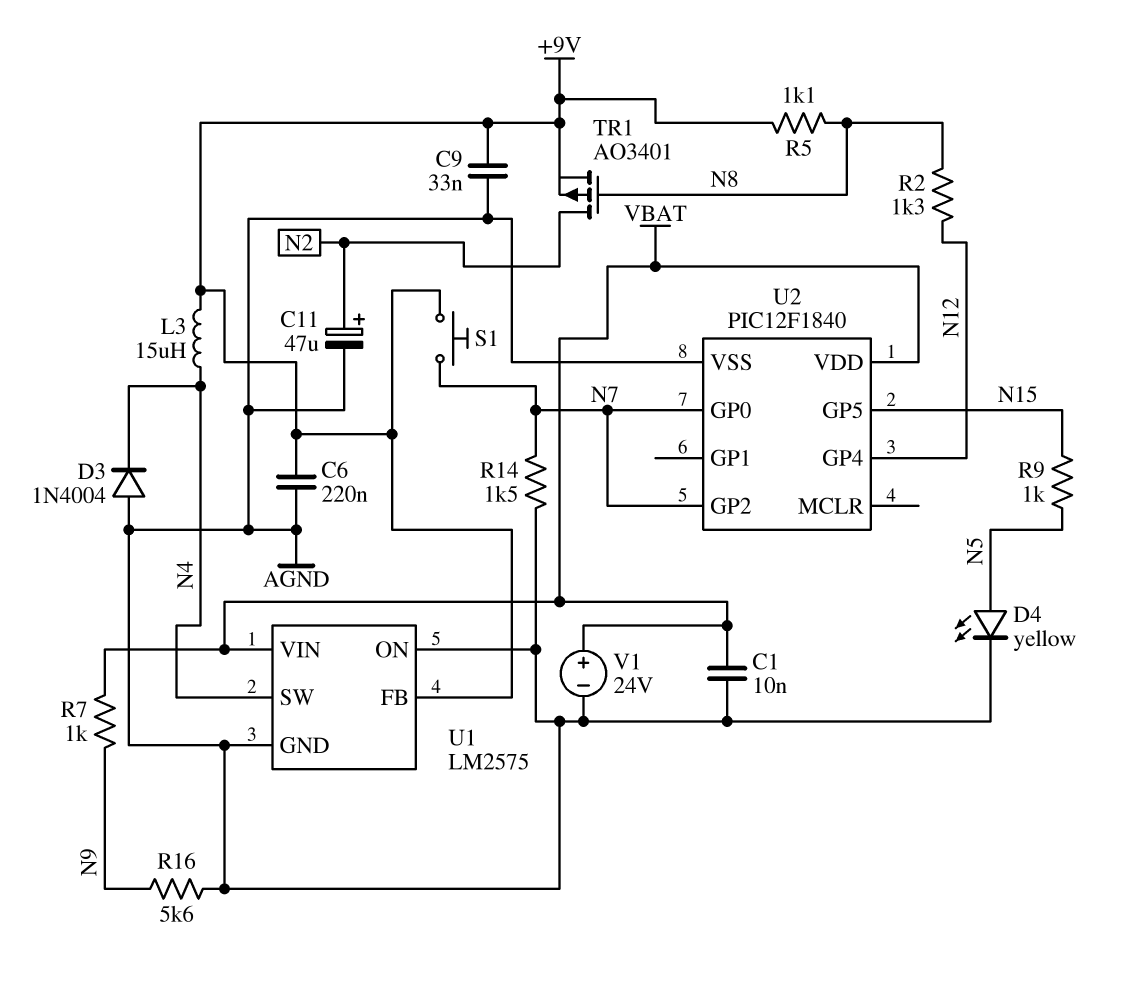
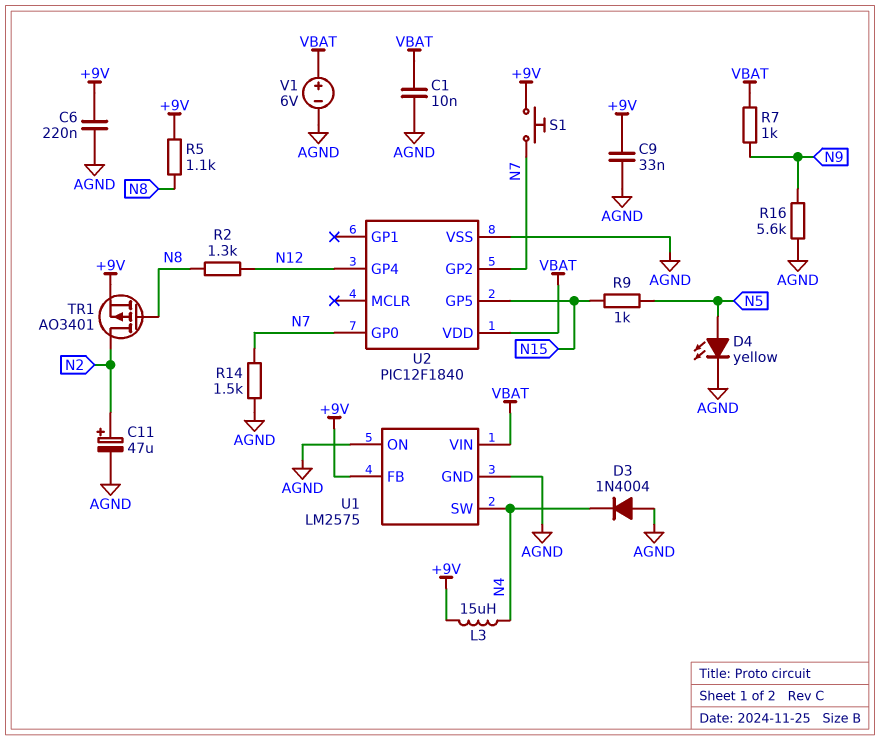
V1: 24V (plus VBAT, minus AGND) -> 6V (plus VBAT, minus AGND)

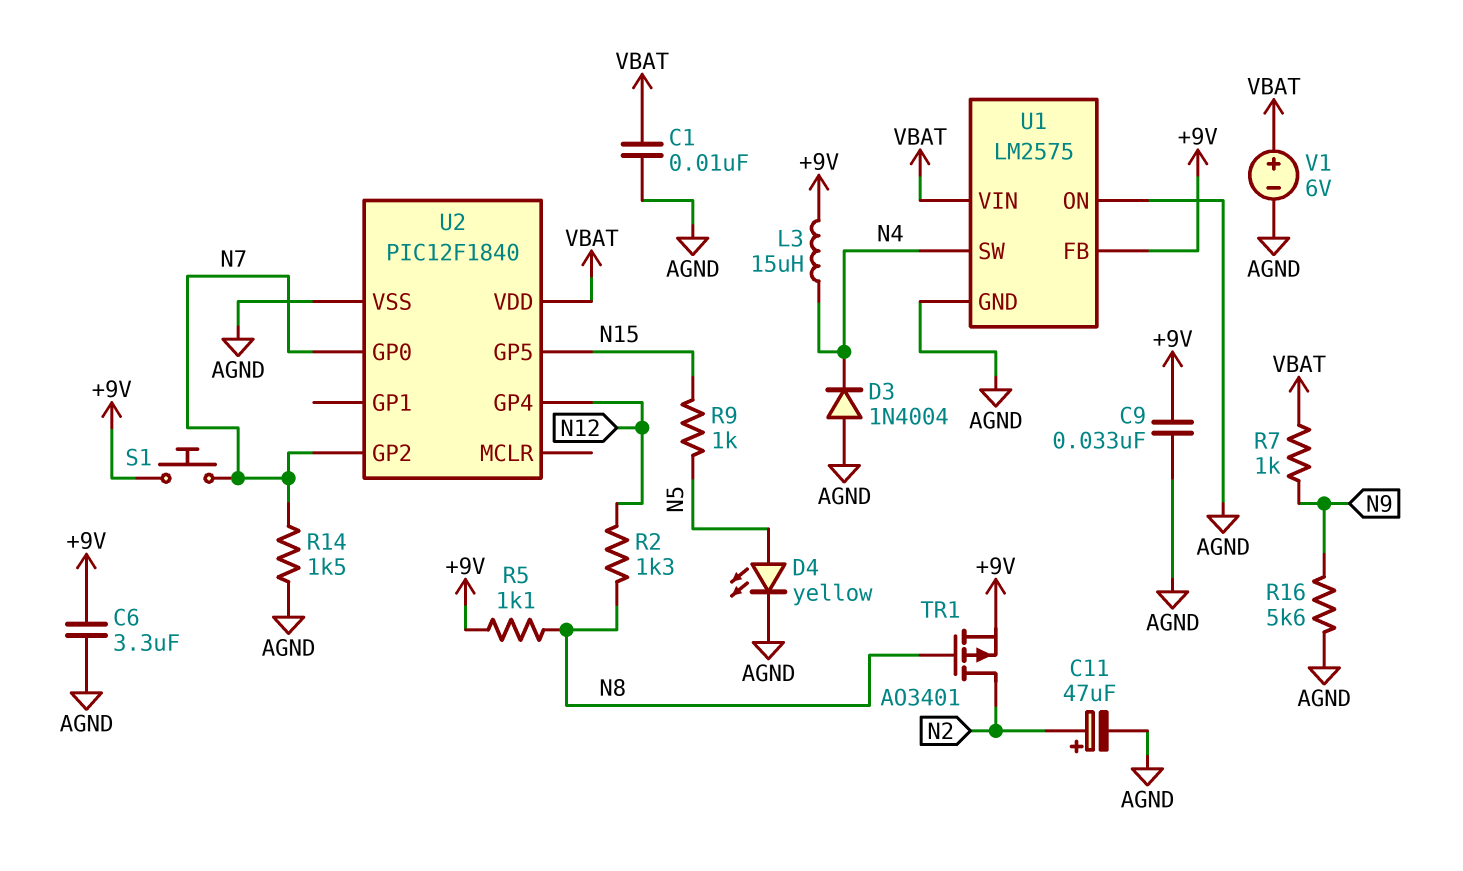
C6: 220nF (+9V, AGND) -> 3.3uF (+9V, AGND)

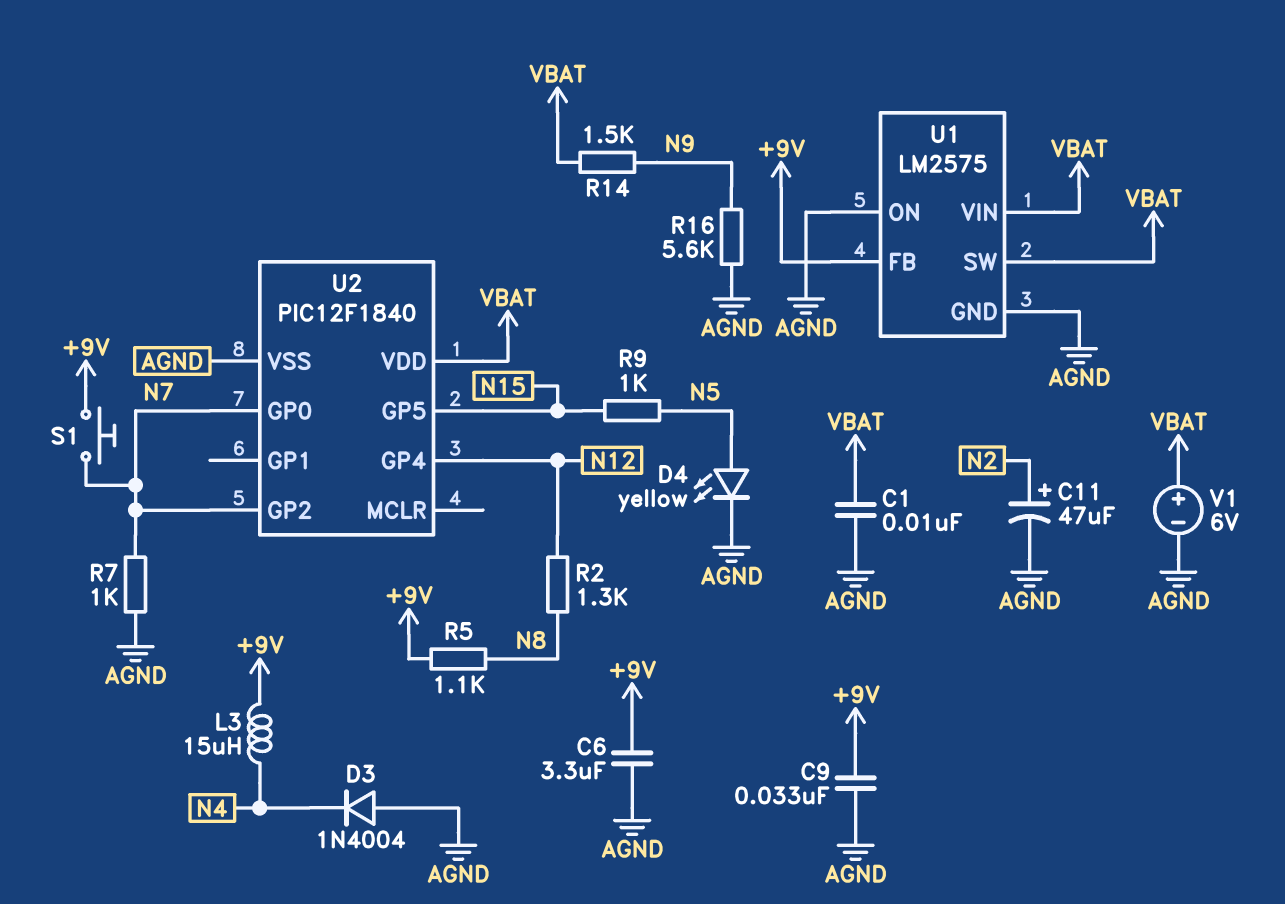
R7: 1k (N9, VBAT) -> 1k (AGND, N7)
R14: 1.5k (AGND, N7) -> 1.5k (N9, VBAT)
TR1: PMOS AO3401 (G N8, D N2, S +9V) -> none
U1 pin SW: N4 -> VBAT

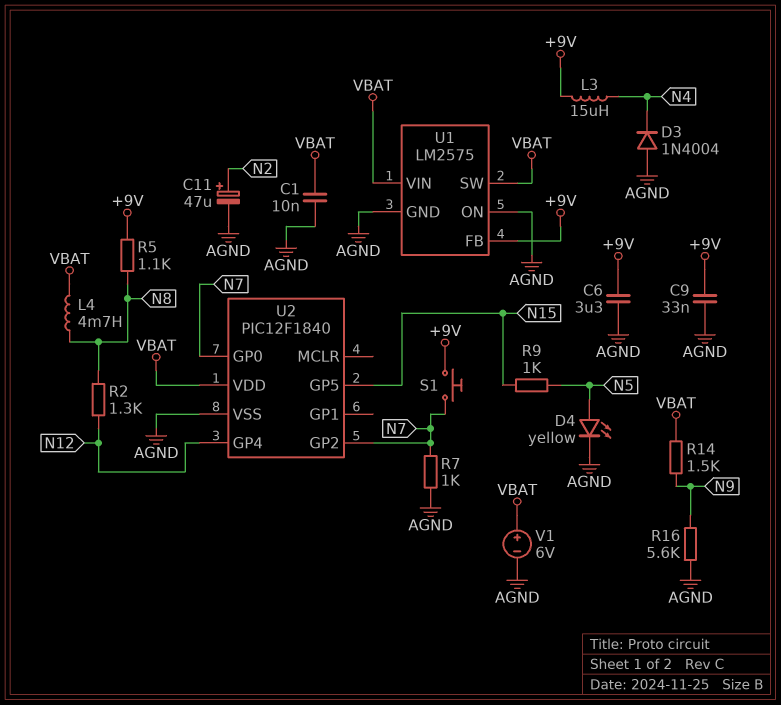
L4: none -> 4.7mH (N8, VBAT)

